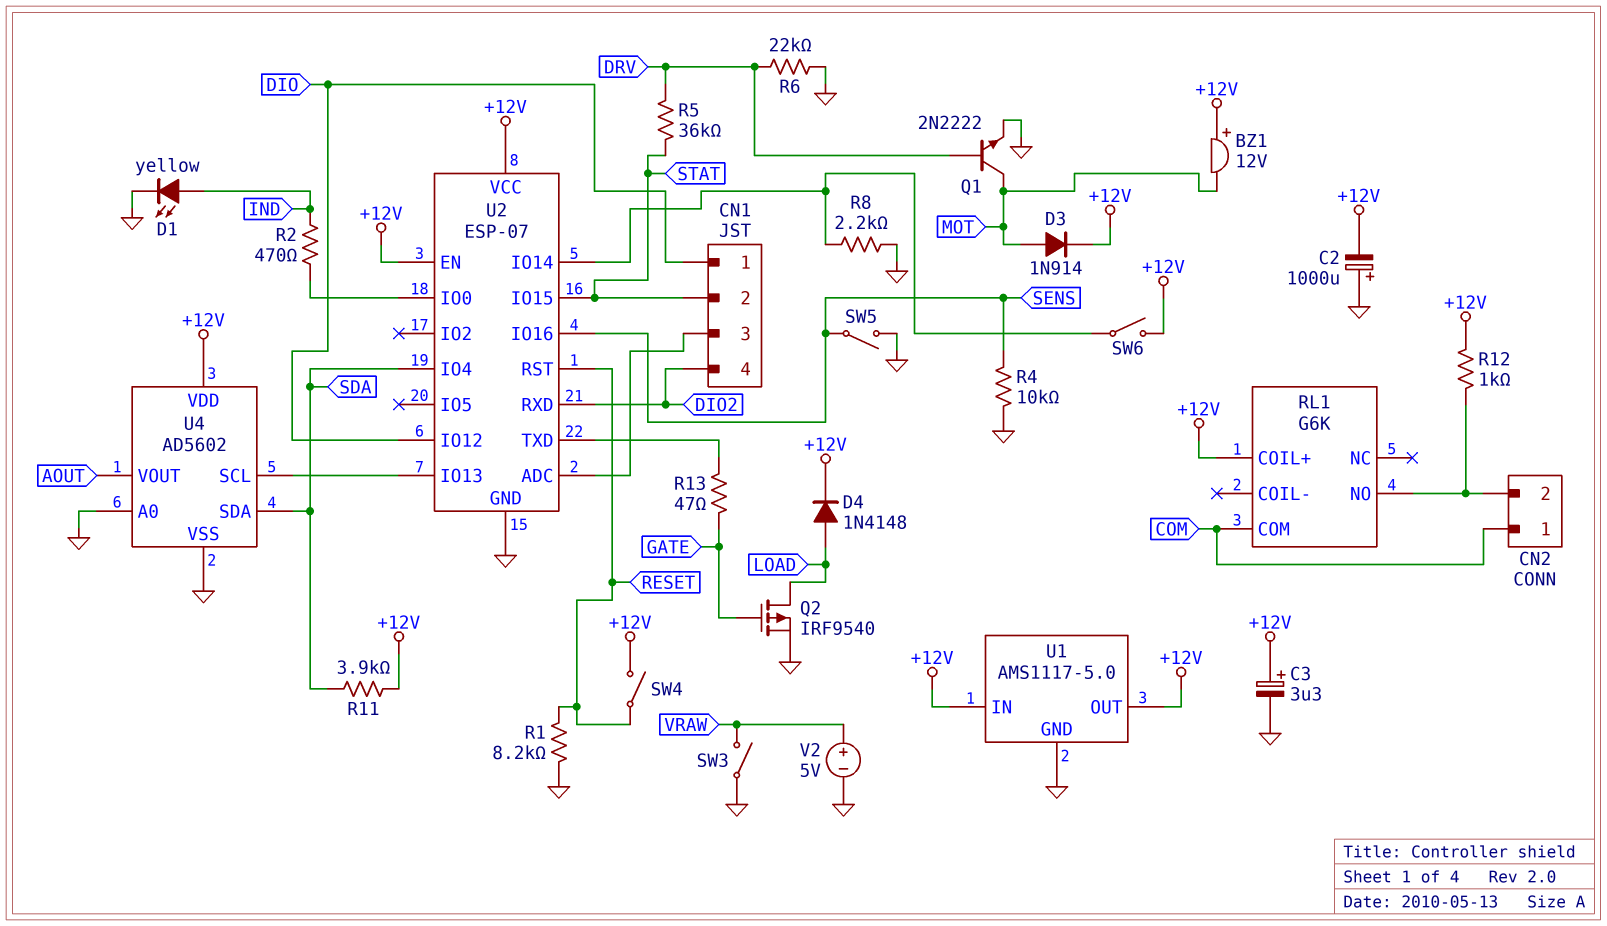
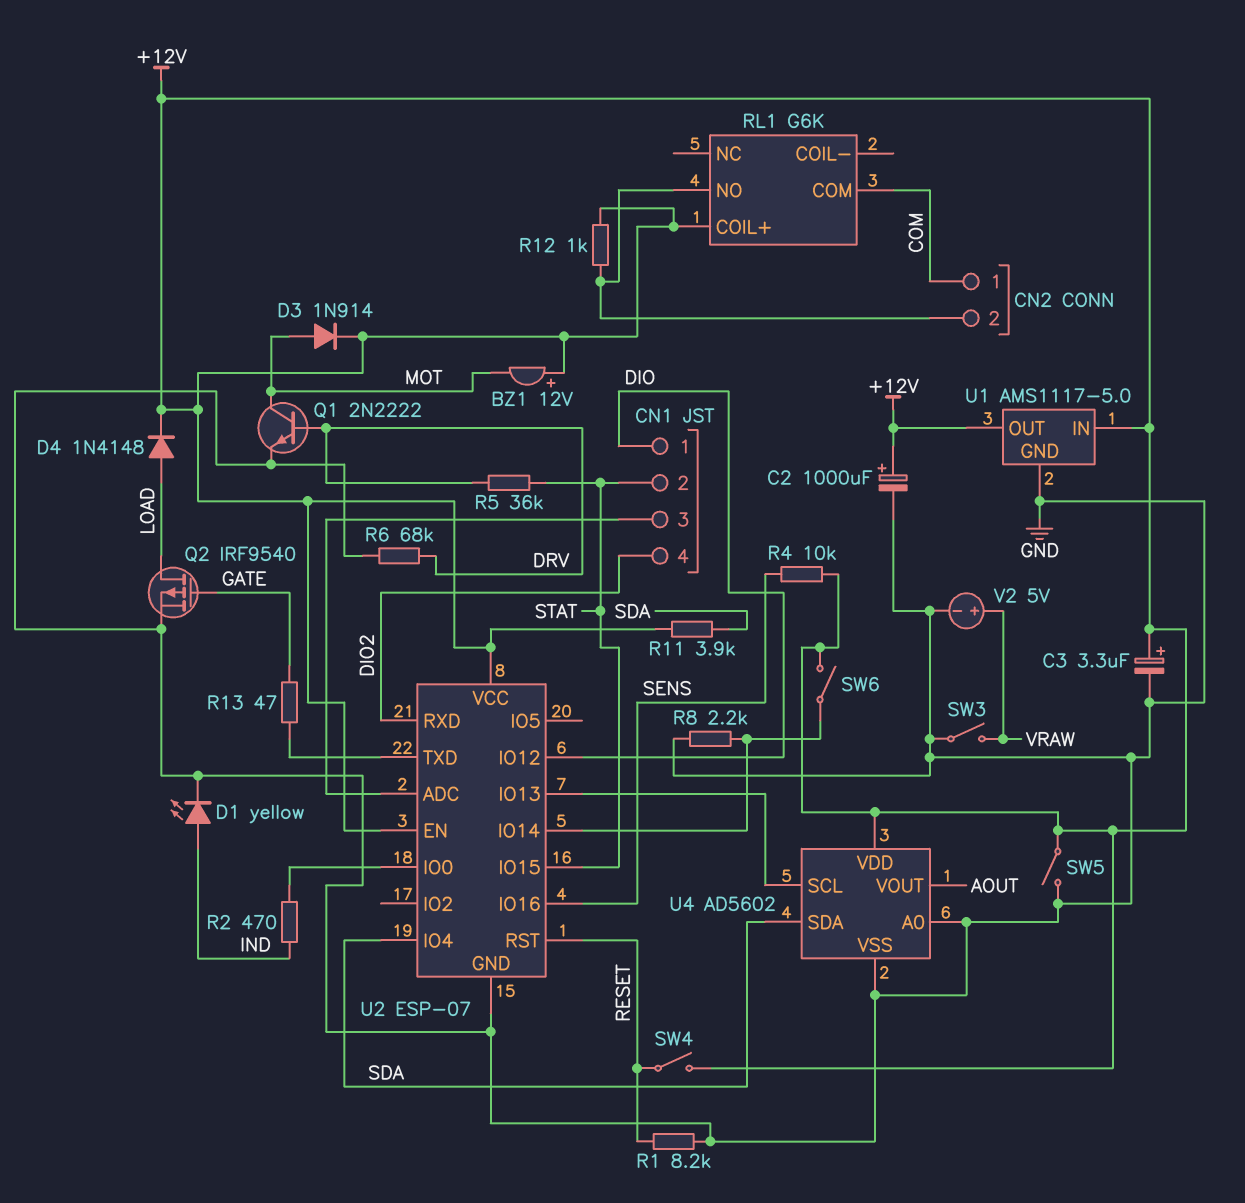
C2: 1000uF (plus GND, minus +12V) -> 1000uF (plus +12V, minus GND)
R4: 10k (GND, SENS) -> 10k (+12V, SENS)
R6: 22k (DRV, GND) -> 68k (DRV, GND)
SW5: switch (GND, SENS) -> switch (+12V, GND)

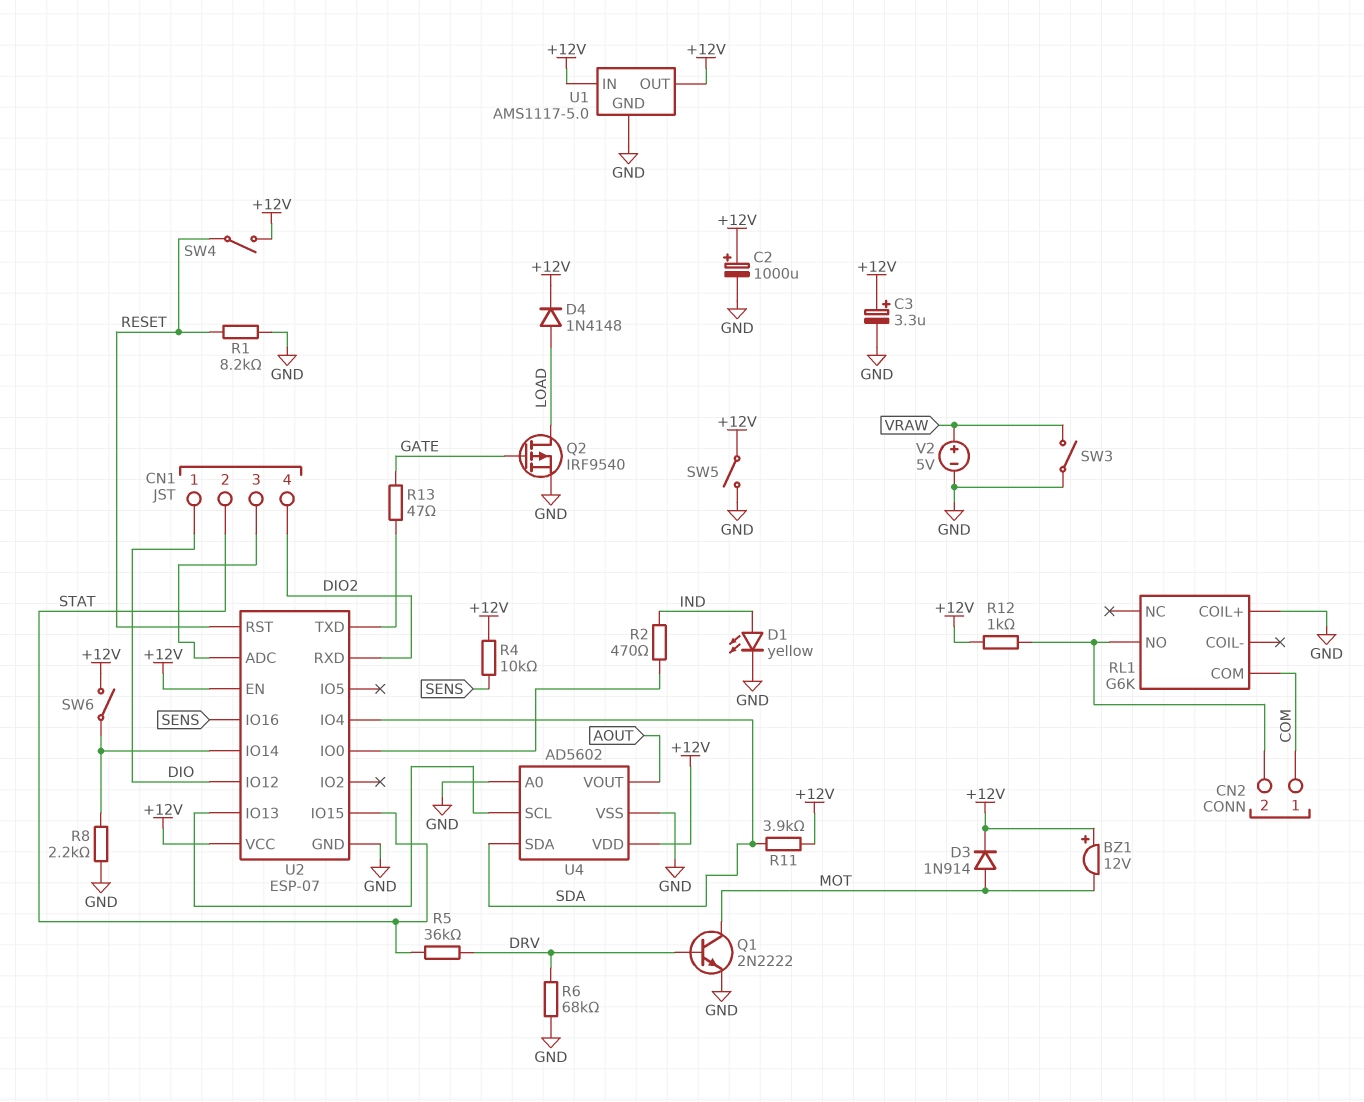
RL1 pin COIL+: +12V -> GND

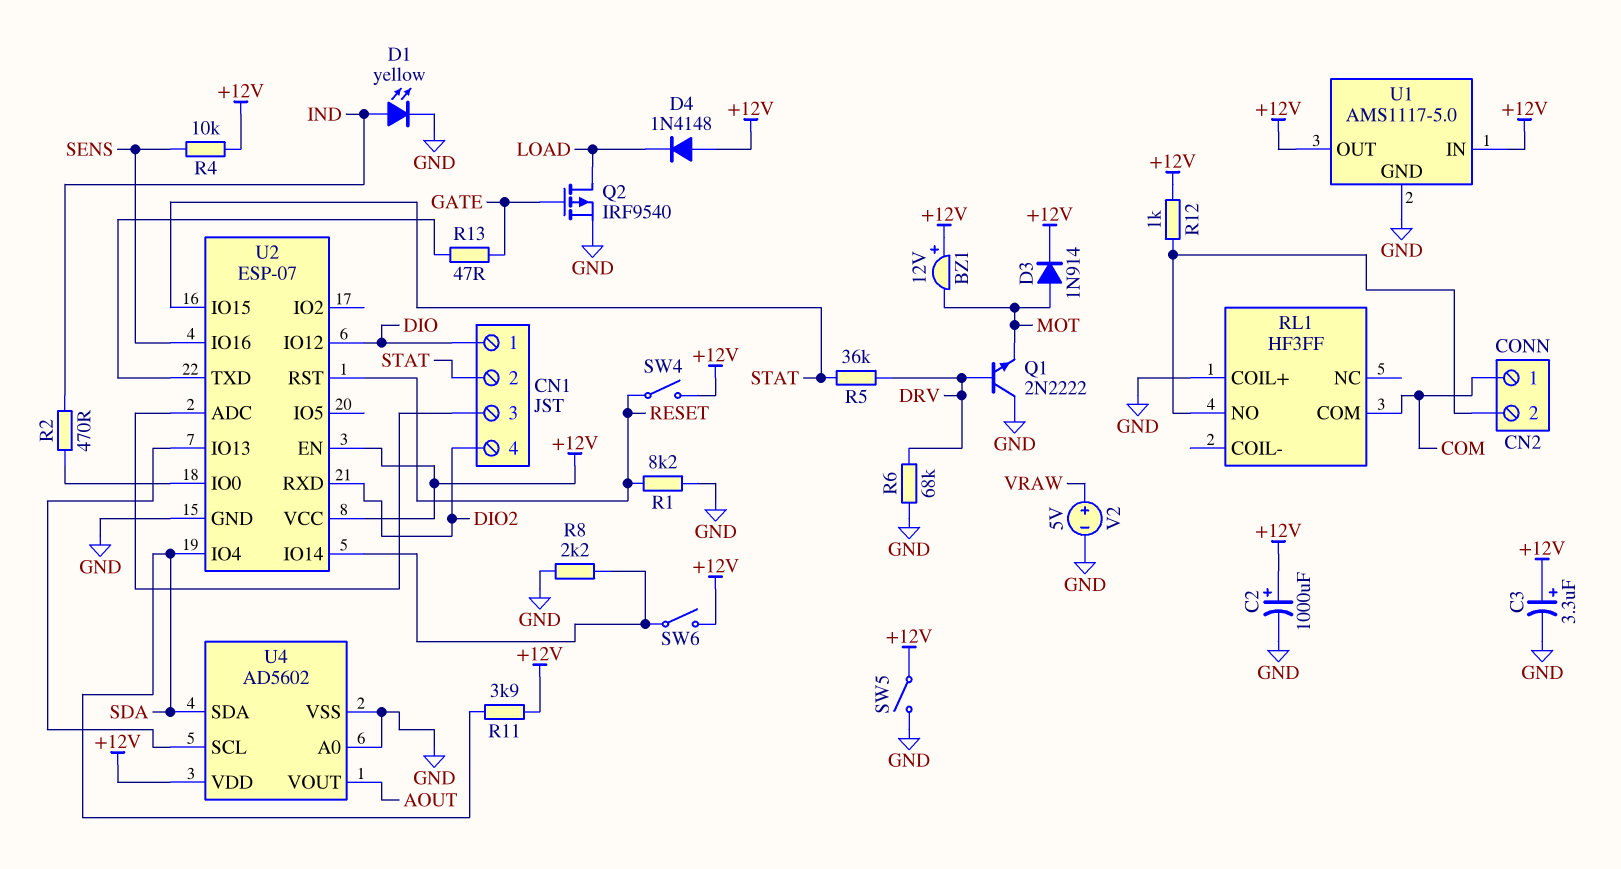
D4: diode 1N4148 (A LOAD, K +12V) -> diode 1N4148 (A +12V, K LOAD)
Q1: NPN 2N2222 (B DRV, C MOT, E GND) -> NPN 2N2222 (B DRV, C GND, E MOT)
RL1: G6K -> HF3FF
SW3: switch (GND, VRAW) -> none

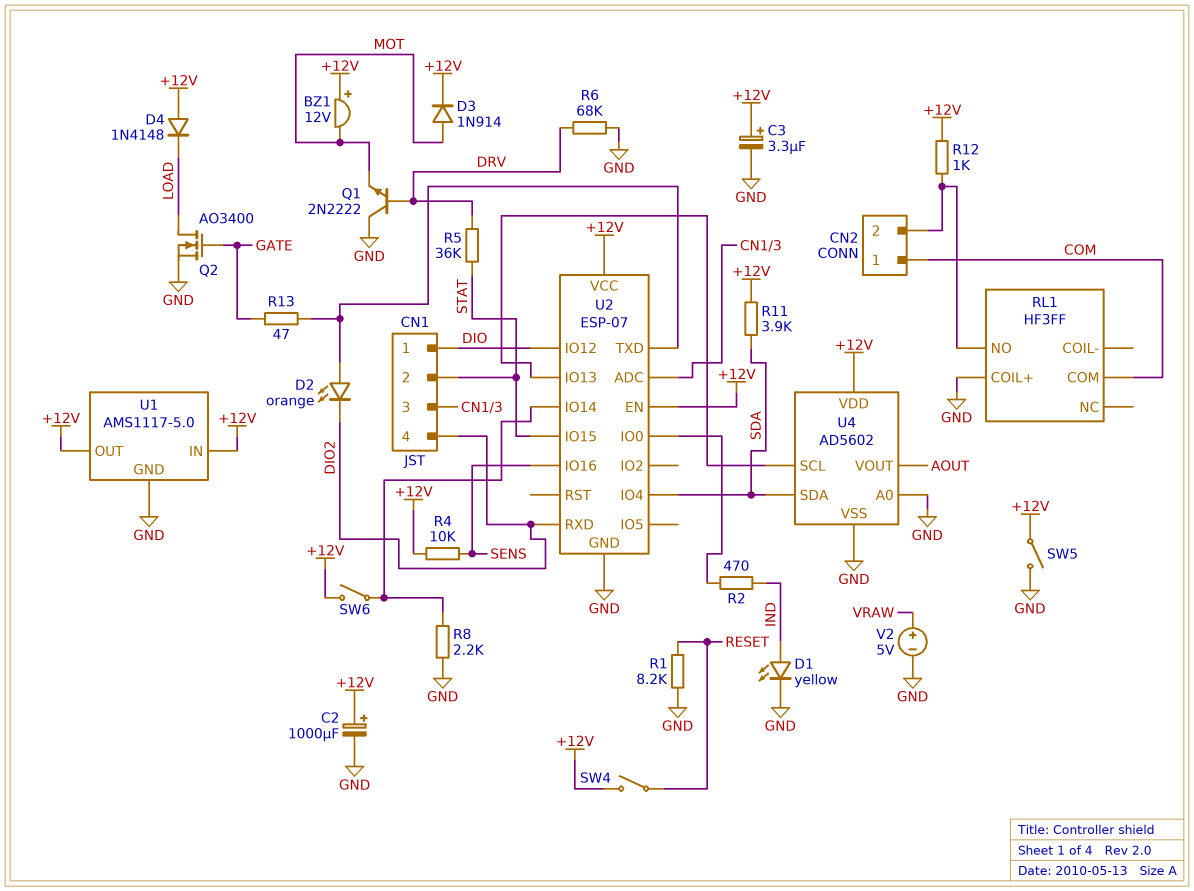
D2: none -> LED orange (A U2/TXD, K DIO2)
Q2: PMOS IRF9540 (G GATE, D LOAD, S GND) -> NMOS AO3400 (G GATE, D LOAD, S GND)
U2 pin RST: RESET -> none

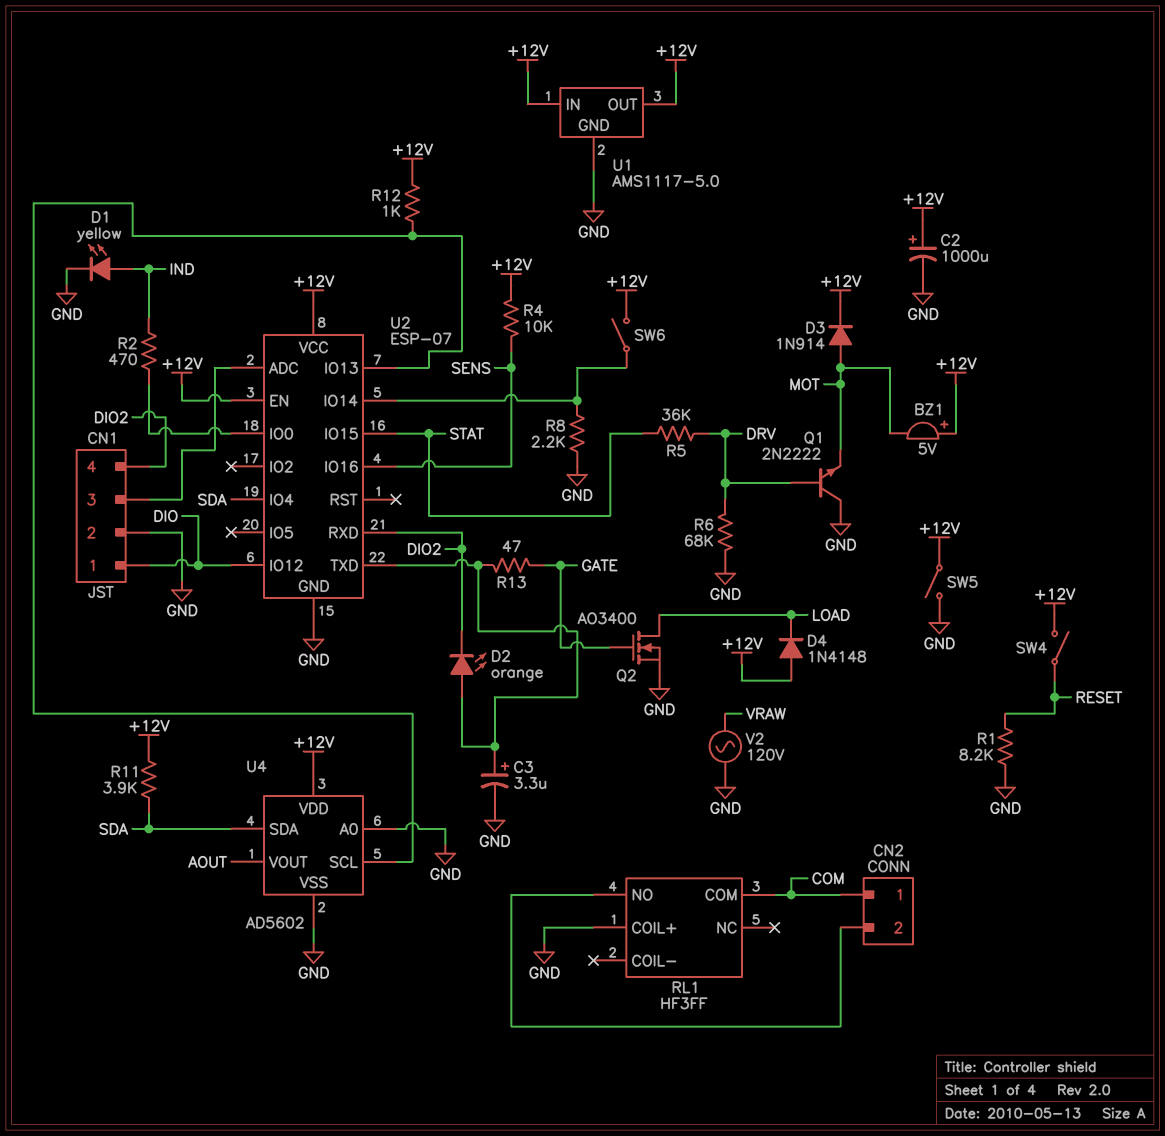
BZ1: buzzer 12V (plus +12V, minus MOT) -> buzzer 5V (plus +12V, minus MOT)
C3: 3.3uF (plus +12V, minus GND) -> 3.3uF (plus U2/TXD, minus GND)
CN1 pin 2: STAT -> GND
R12: 1k (+12V, CN2/2) -> 1k (+12V, U2/IO13)
V2: 5V (plus VRAW, minus GND) -> AC 120V (GND, VRAW)

